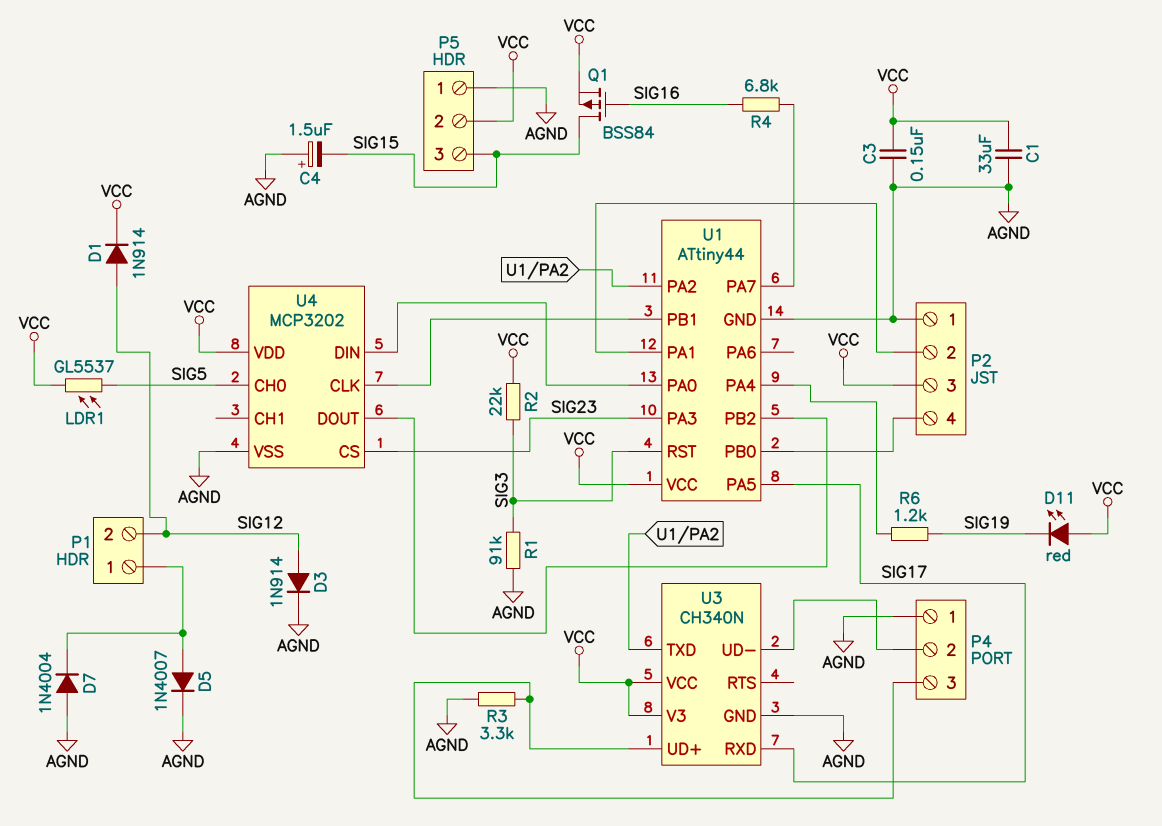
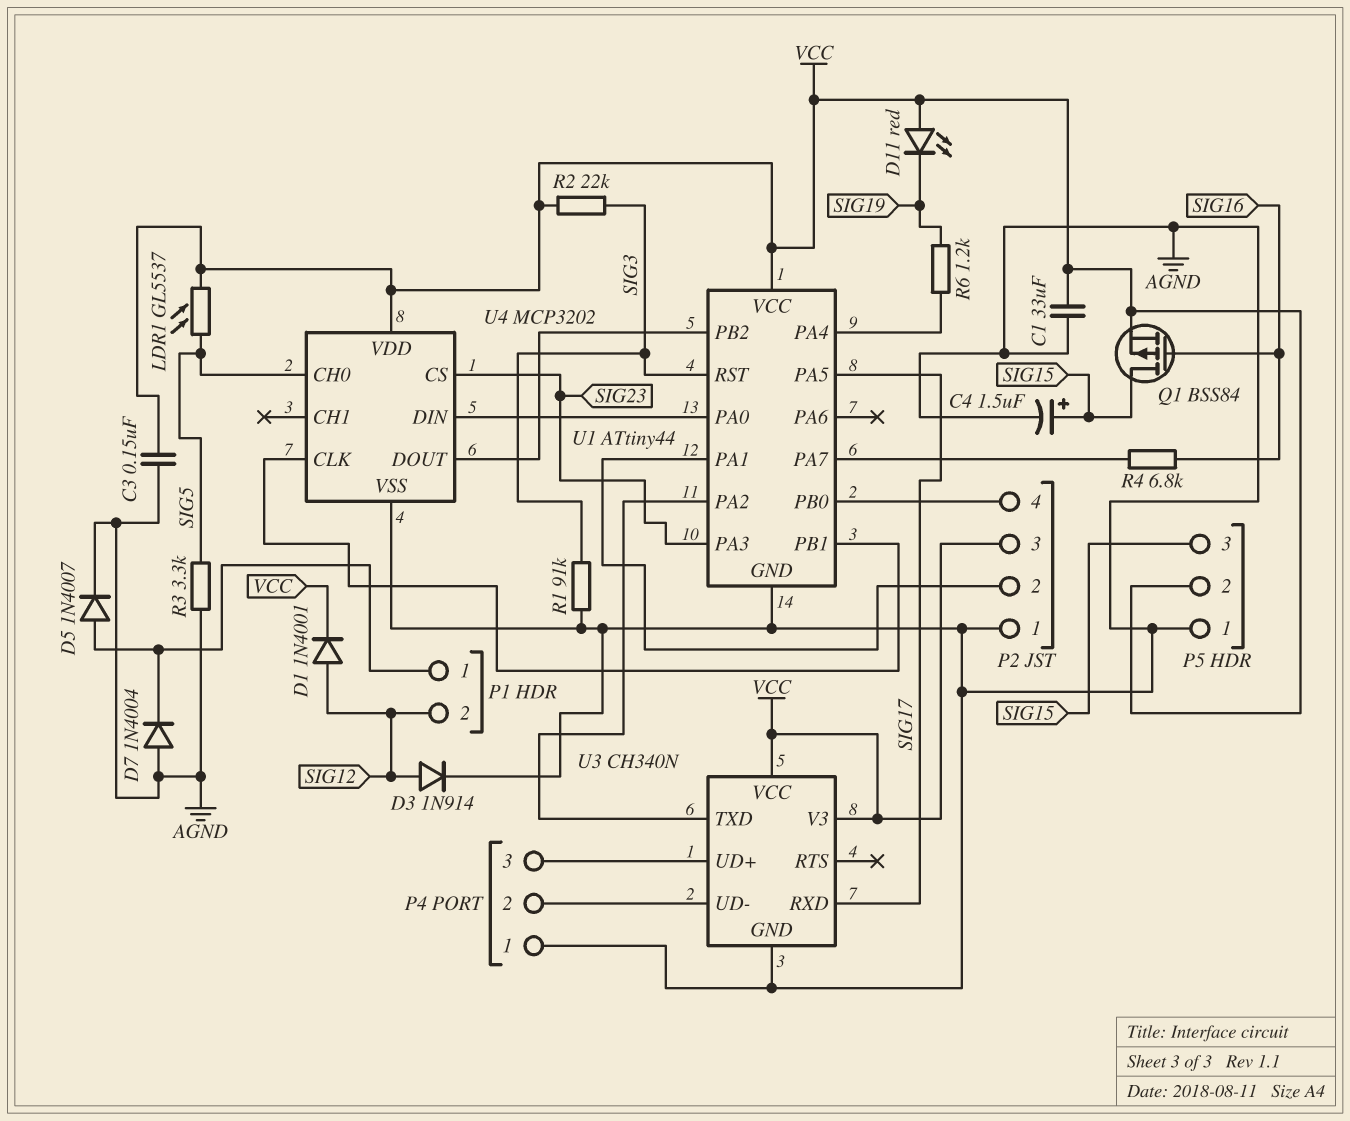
C4: 1.5uF (plus AGND, minus SIG15) -> 1.5uF (plus SIG15, minus AGND)
D1: diode 1N914 (A SIG12, K VCC) -> diode 1N4001 (A SIG12, K VCC)
R3: 3.3k (AGND, P4/3) -> 3.3k (AGND, SIG5)

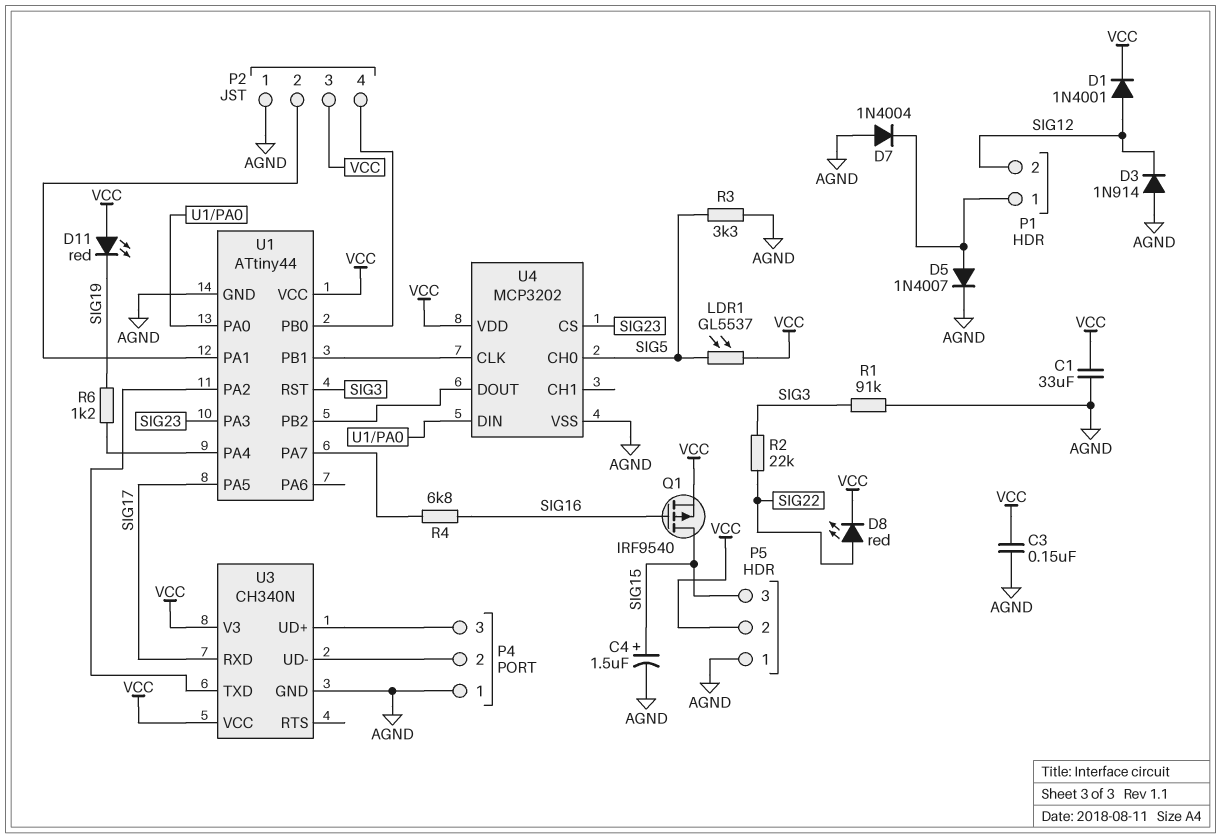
D3: diode 1N914 (A SIG12, K AGND) -> diode 1N914 (A AGND, K SIG12)
D8: none -> LED red (A SIG22, K VCC)
Q1: PMOS BSS84 (G SIG16, D SIG15, S VCC) -> PMOS IRF9540 (G SIG16, D SIG15, S VCC)
R2: 22k (SIG3, VCC) -> 22k (SIG3, SIG22)

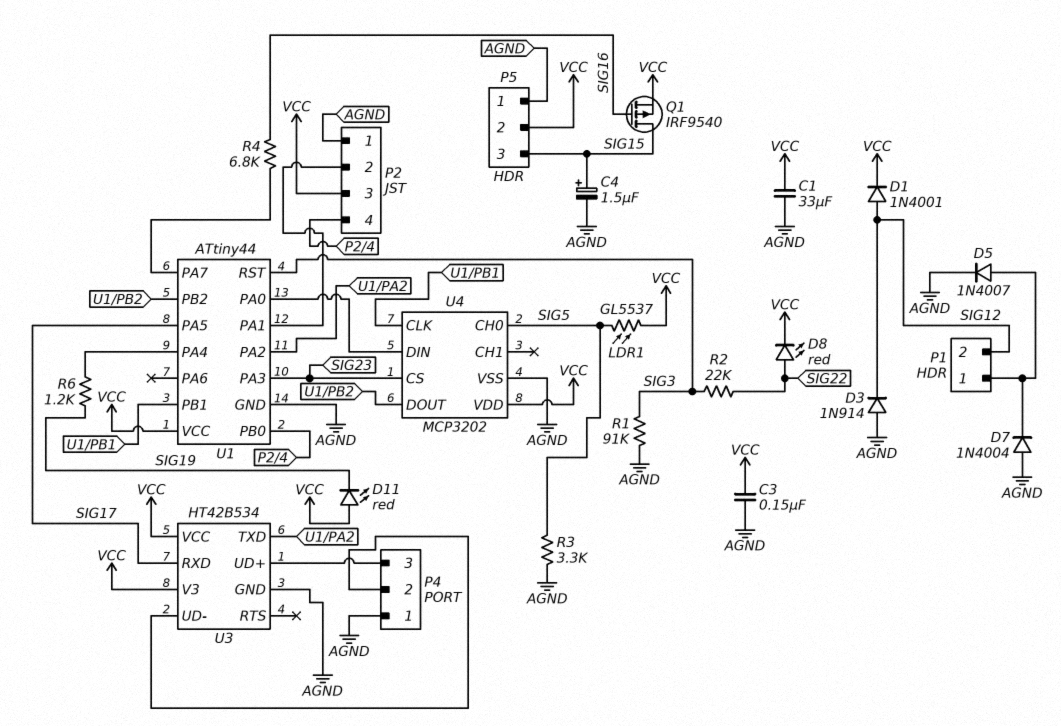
U3: CH340N -> HT42B534

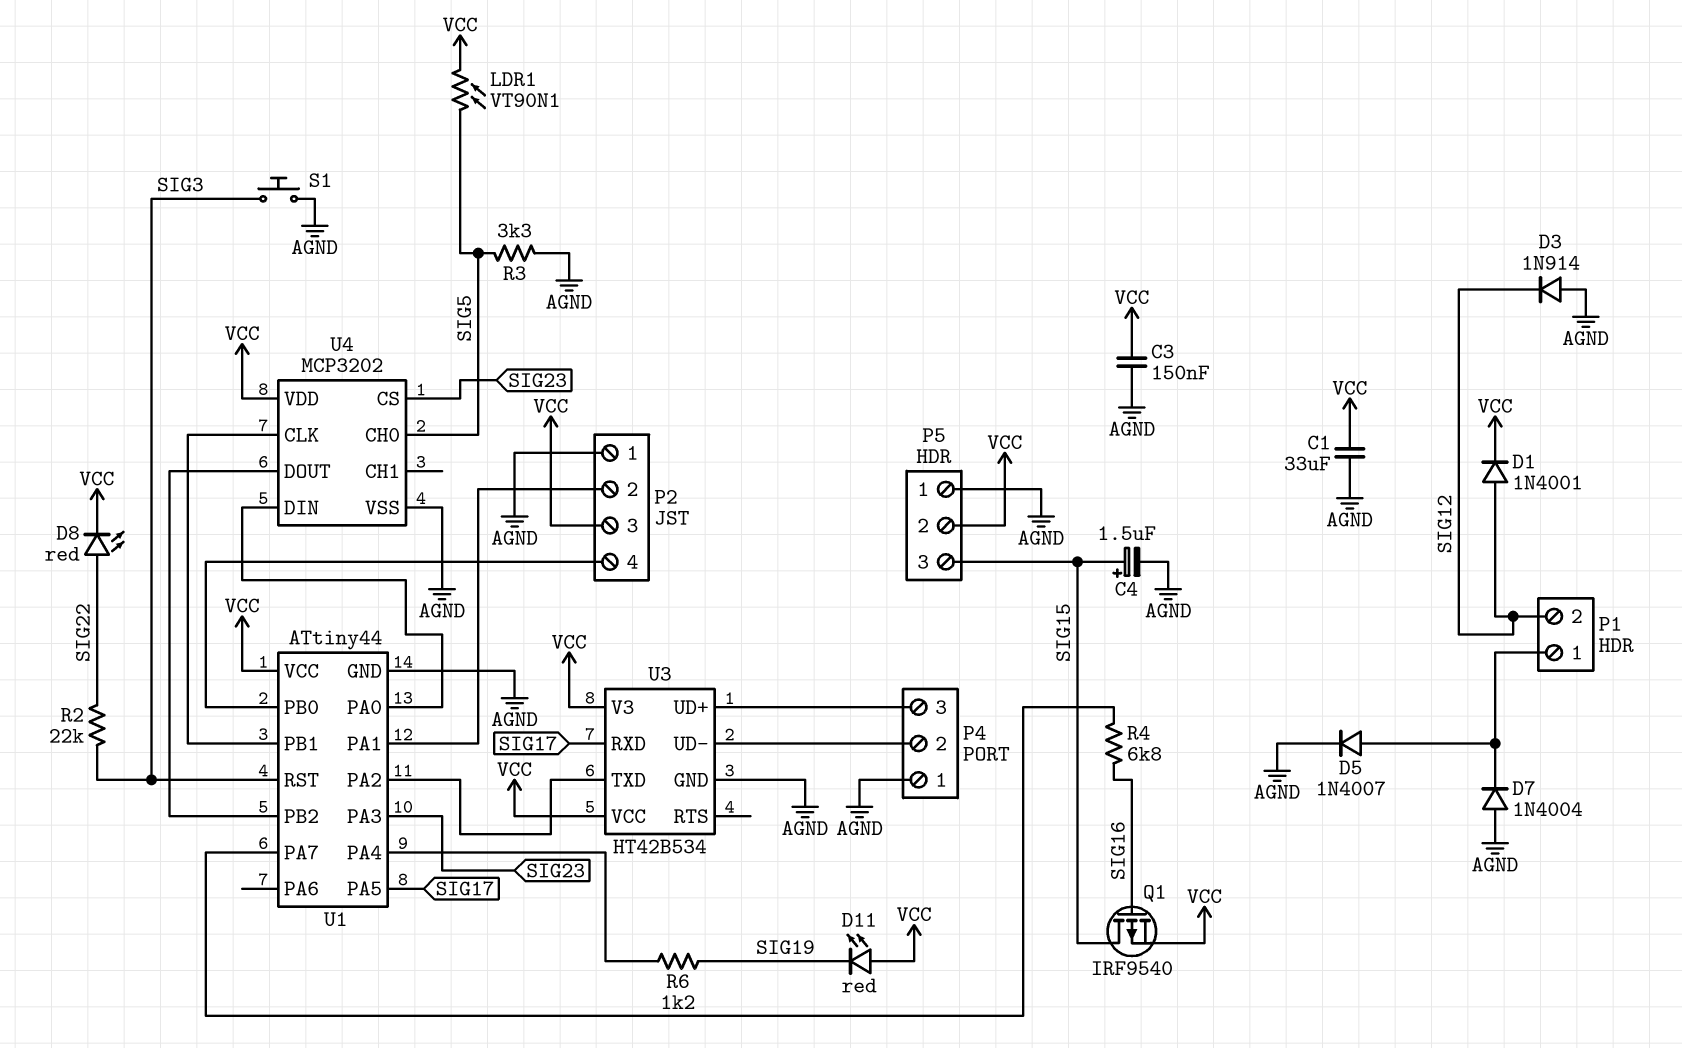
LDR1: GL5537 (SIG5, VCC) -> VT90N1 (SIG5, VCC)
R1: 91k (AGND, SIG3) -> none
S1: none -> button (AGND, SIG3)

